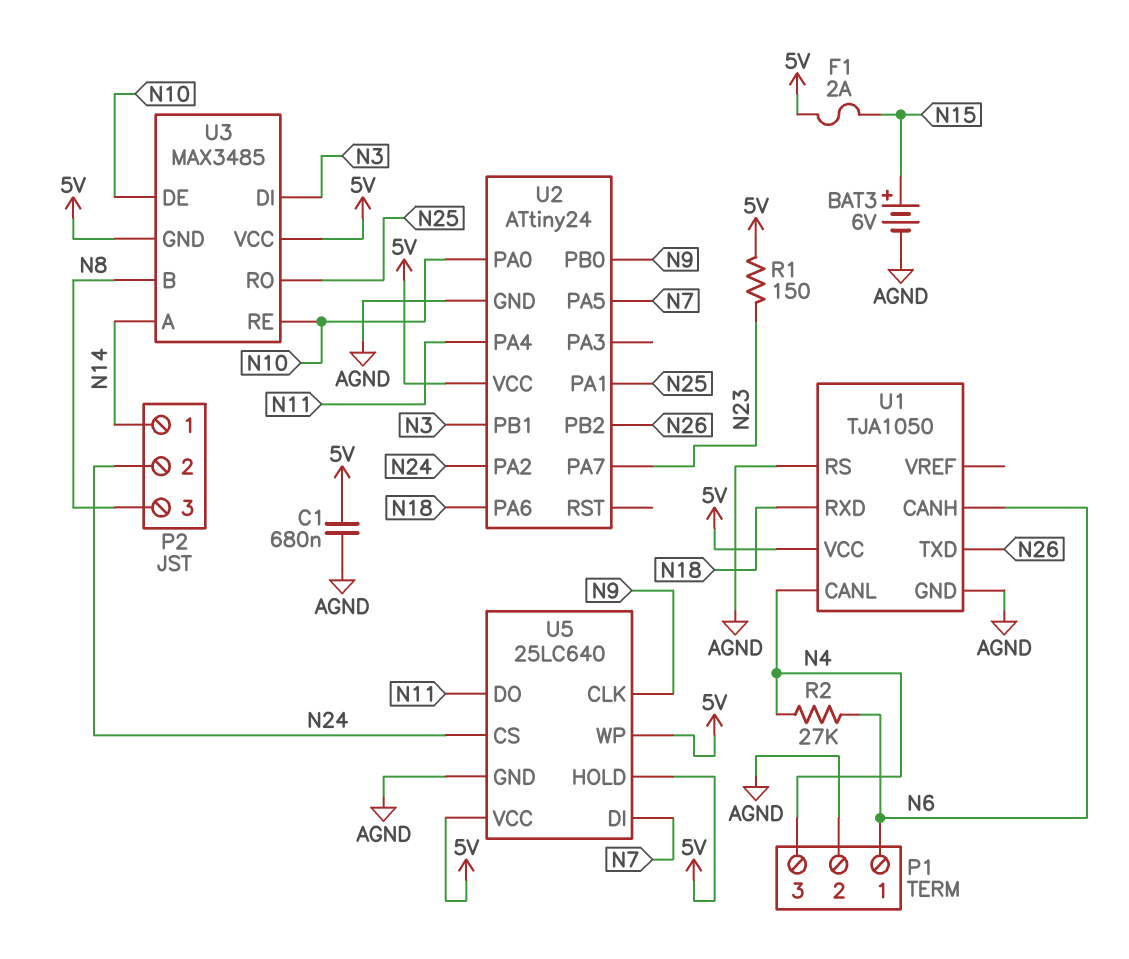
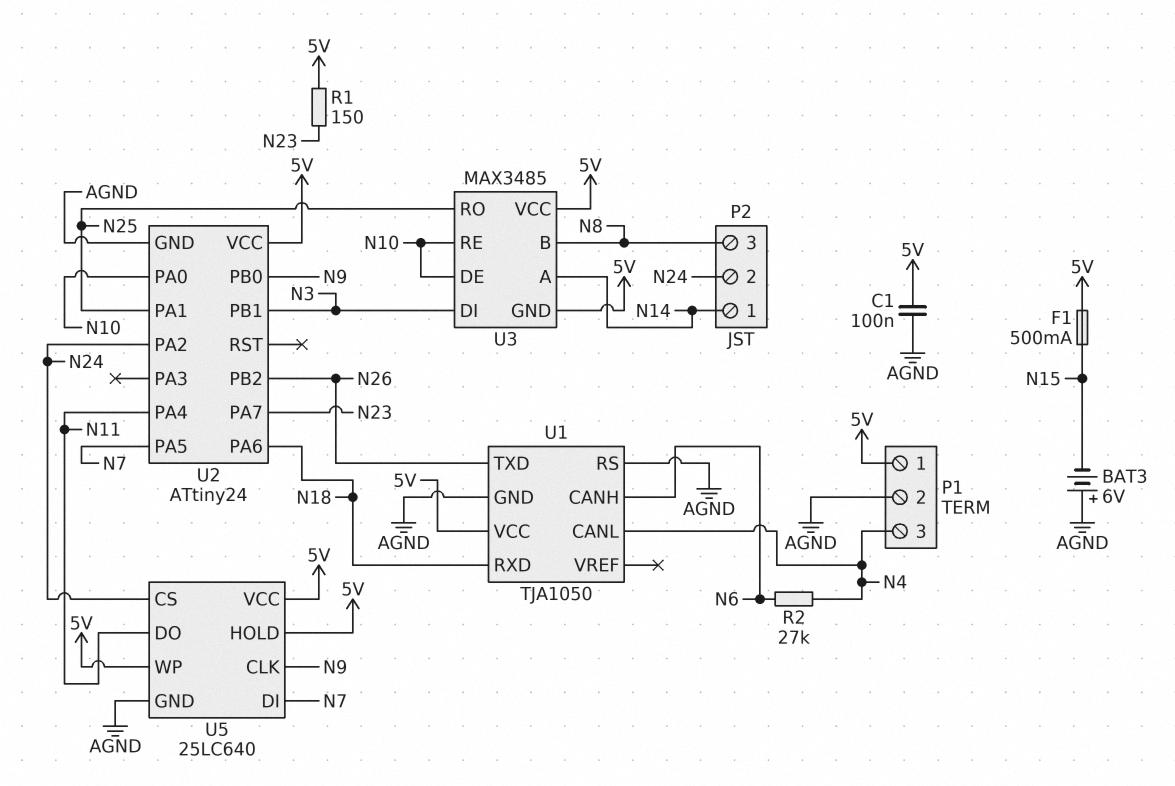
BAT3: 6V (plus N15, minus AGND) -> 6V (plus AGND, minus N15)
C1: 680nF (5V, AGND) -> 100nF (5V, AGND)
F1: 2A (5V, N15) -> 500mA (5V, N15)
P1 pin 1: N6 -> 5V

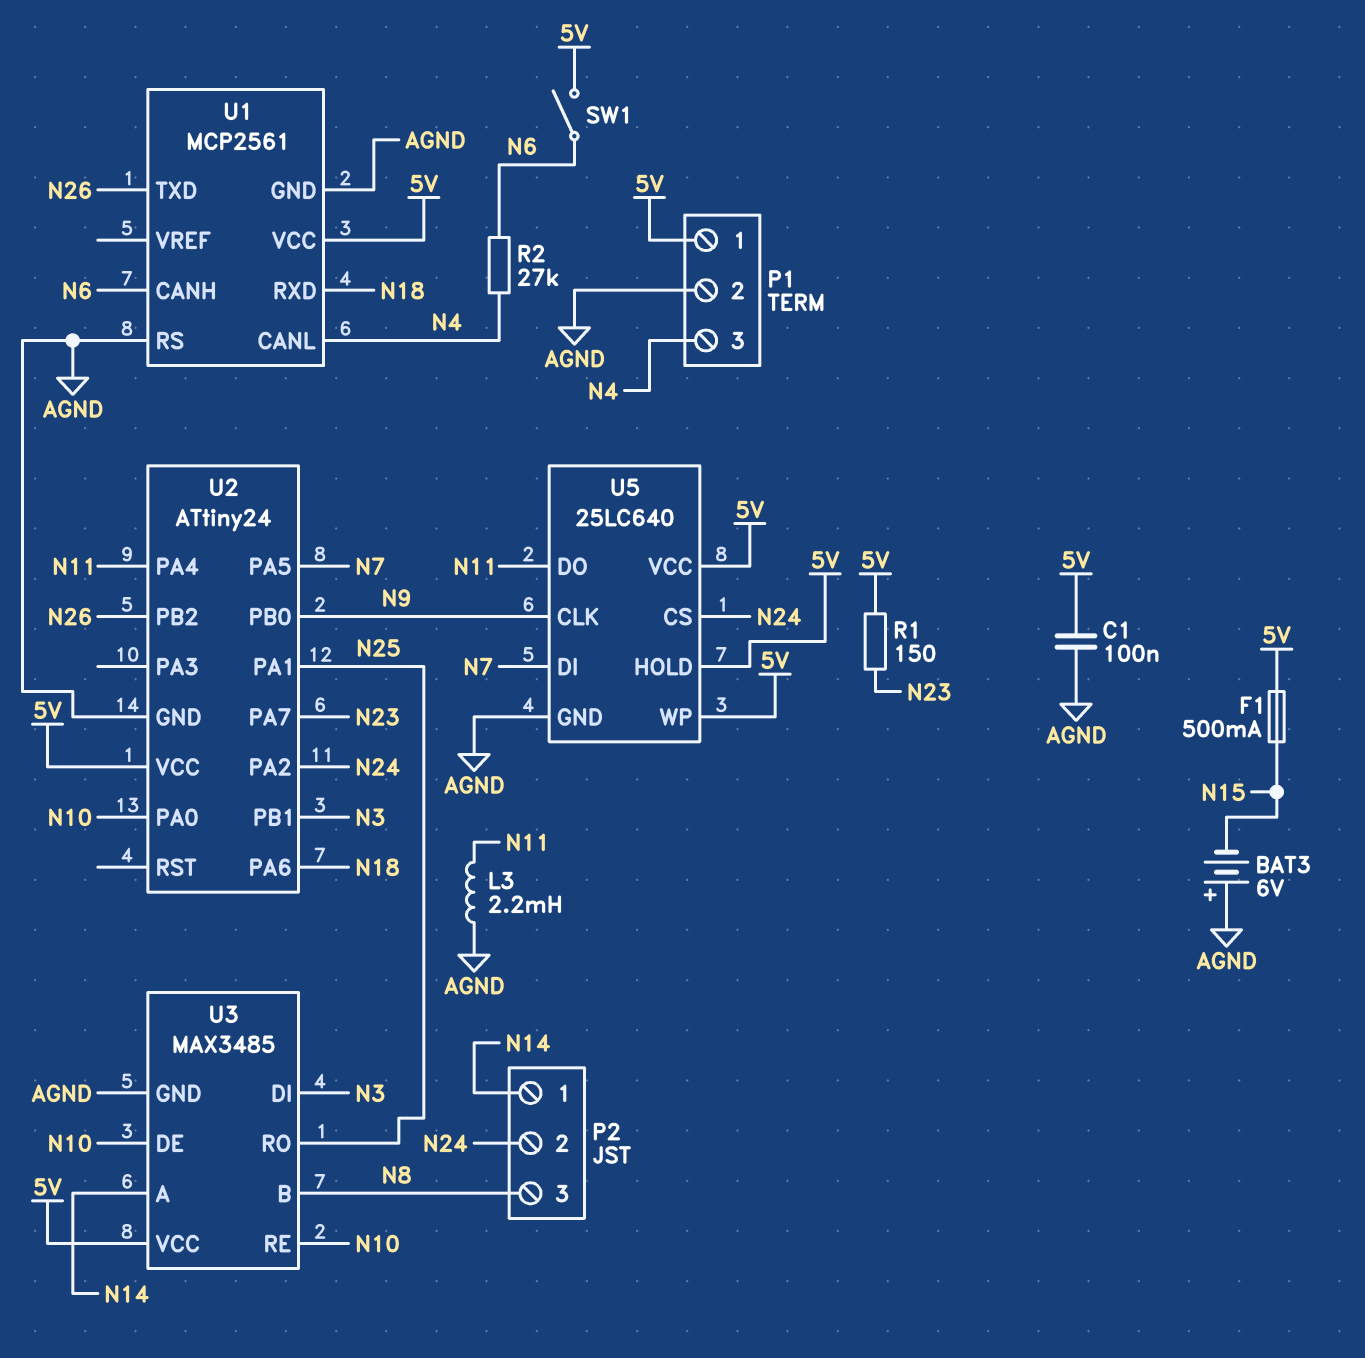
L3: none -> 2.2mH (AGND, N11)
SW1: none -> switch (5V, N6)
U1: TJA1050 -> MCP2561
U3 pin GND: 5V -> AGND

